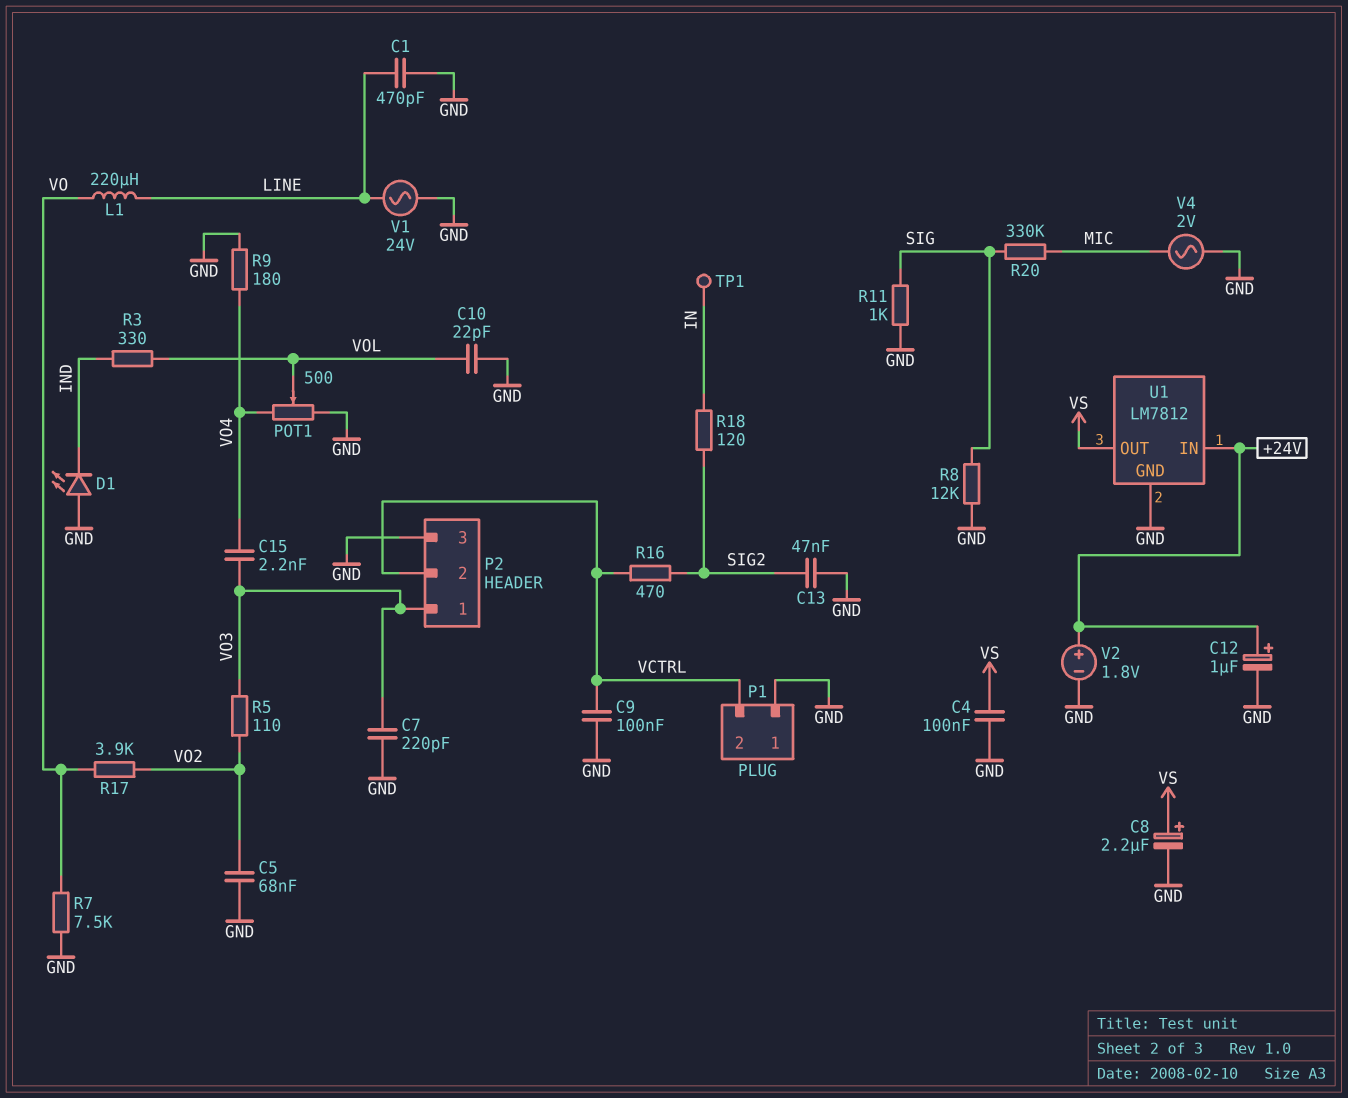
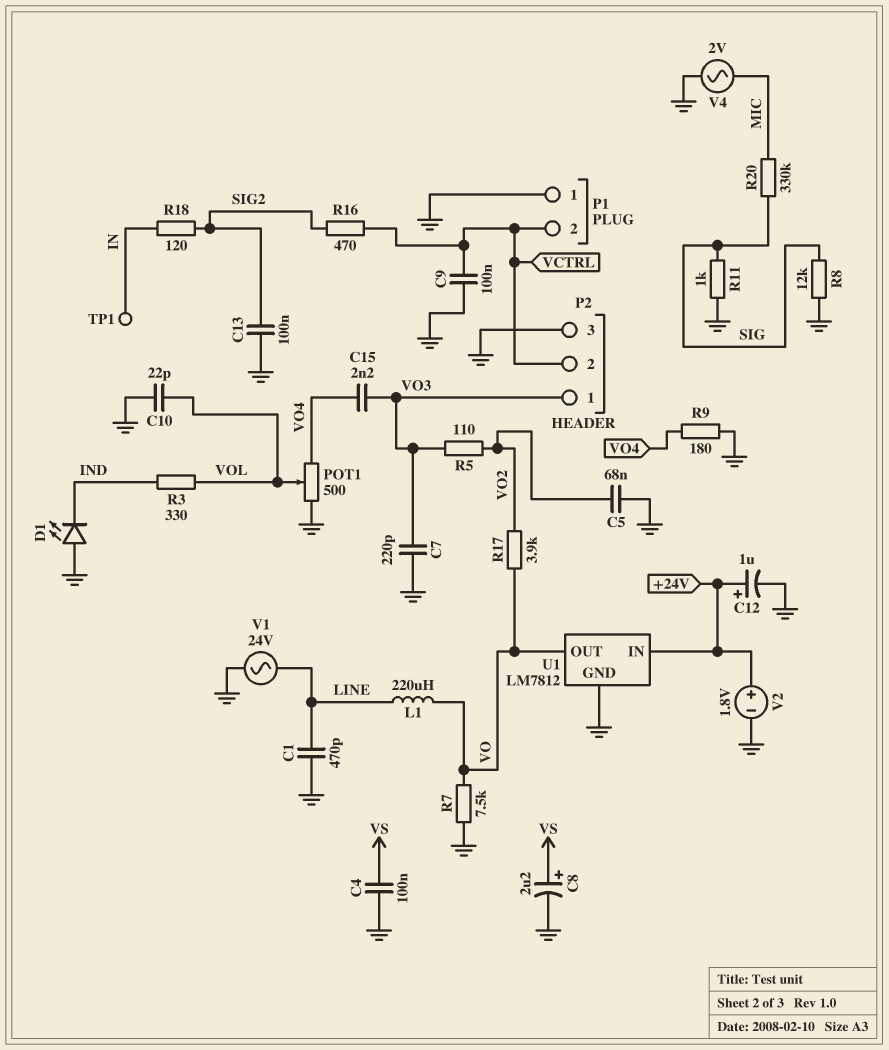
C13: 47nF (GND, SIG2) -> 100nF (GND, SIG2)
U1 pin OUT: VS -> VO

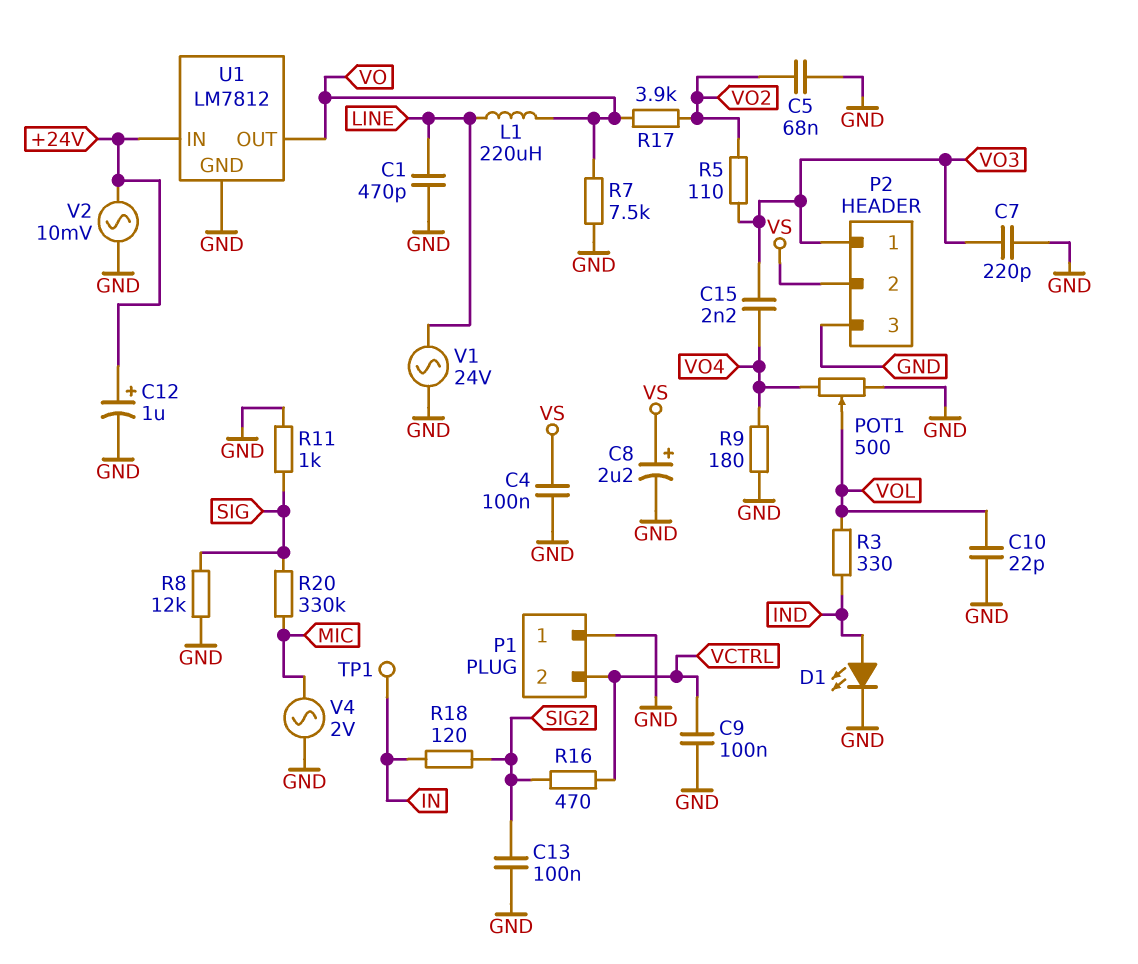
D1: LED (A GND, K IND) -> LED (A IND, K GND)
P2 pin 2: VCTRL -> VS
V2: 1.8V (plus +24V, minus GND) -> AC 10mV (+24V, GND)

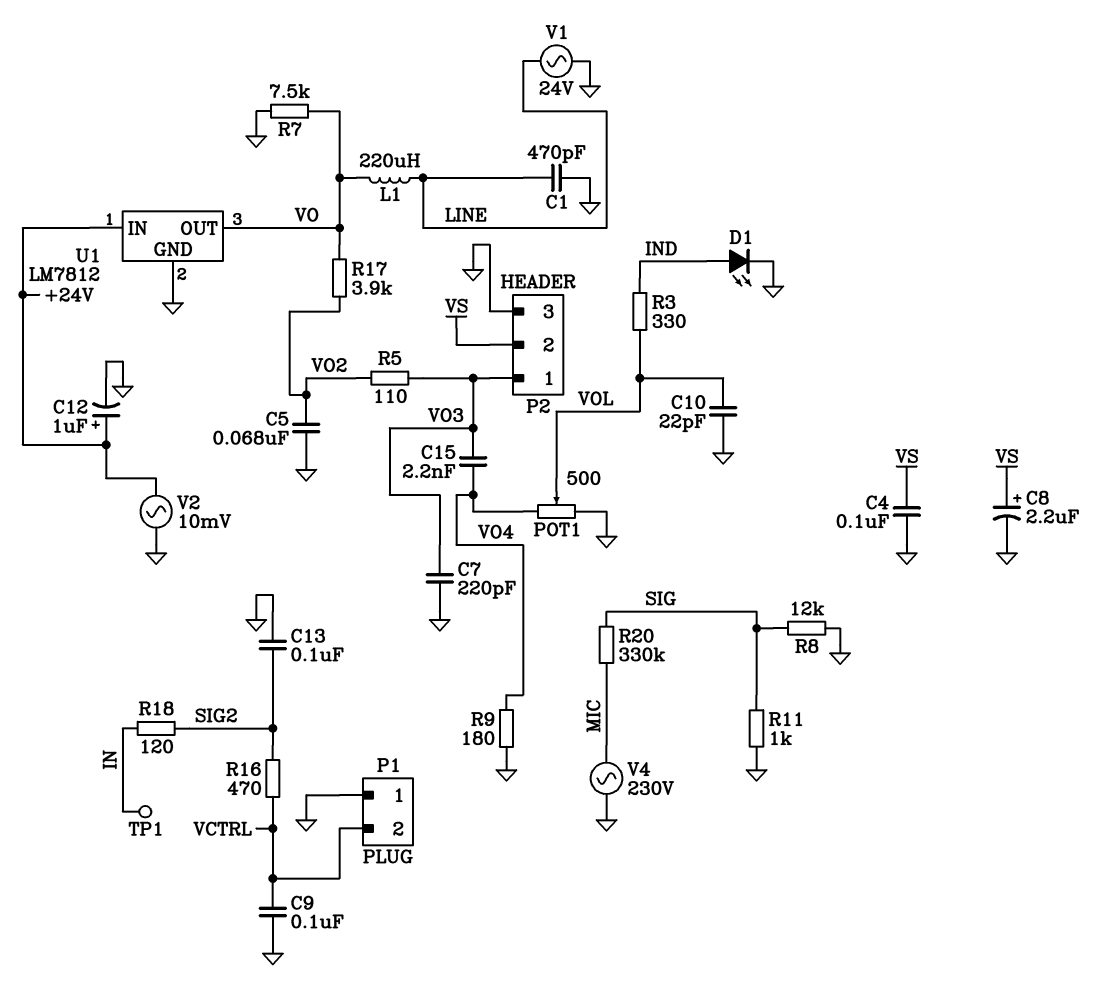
V4: AC 2V (GND, MIC) -> AC 230V (GND, MIC)

